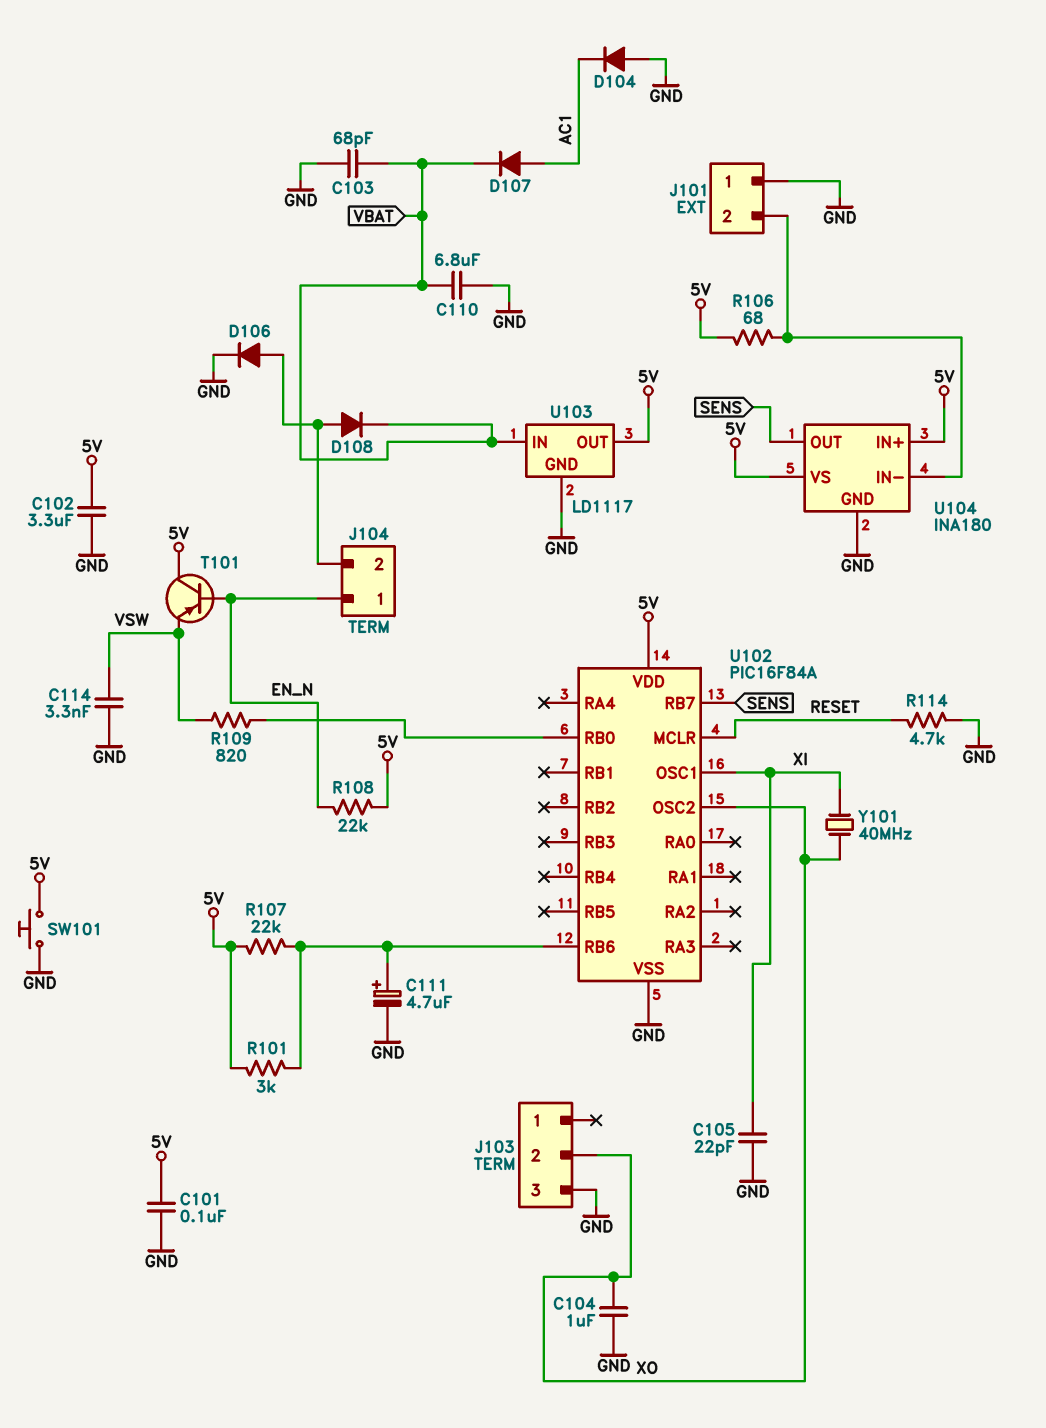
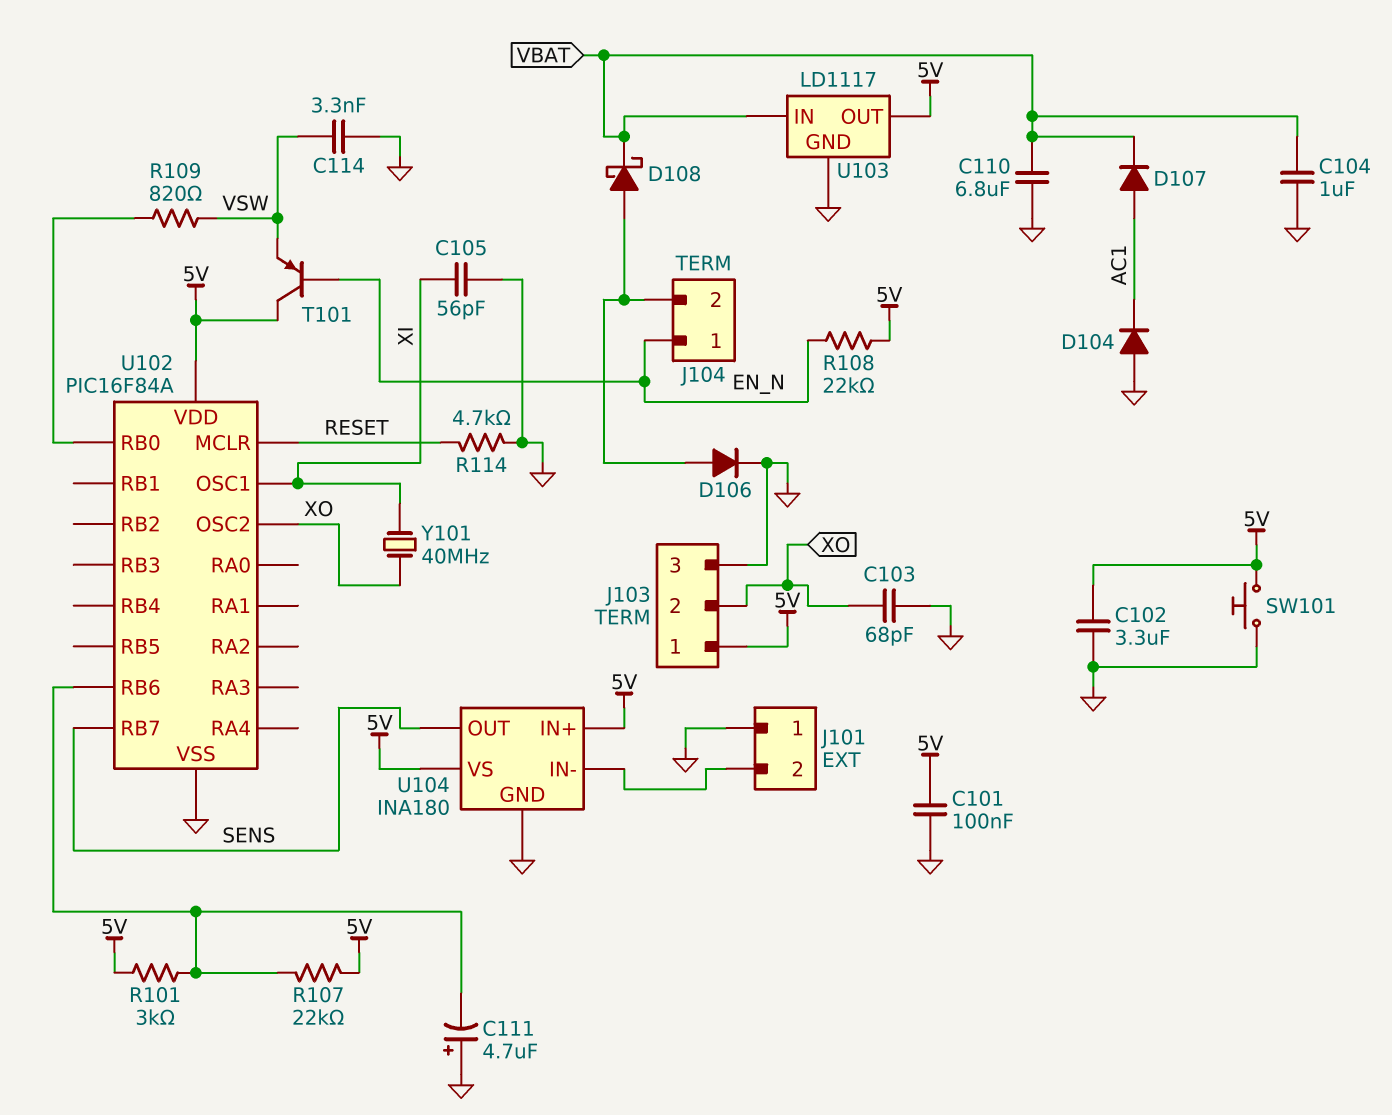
C103: 68pF (GND, VBAT) -> 68pF (GND, XO)
C104: 1uF (GND, XO) -> 1uF (GND, VBAT)
C105: 22pF (GND, XI) -> 56pF (GND, XI)
C111: 4.7uF (plus U102/RB6, minus GND) -> 4.7uF (plus GND, minus U102/RB6)
D108: diode (A J104/2, K VBAT) -> schottky (A J104/2, K VBAT)
J103 pin 1: none -> 5V
R106: 68 (5V, J101/2) -> none

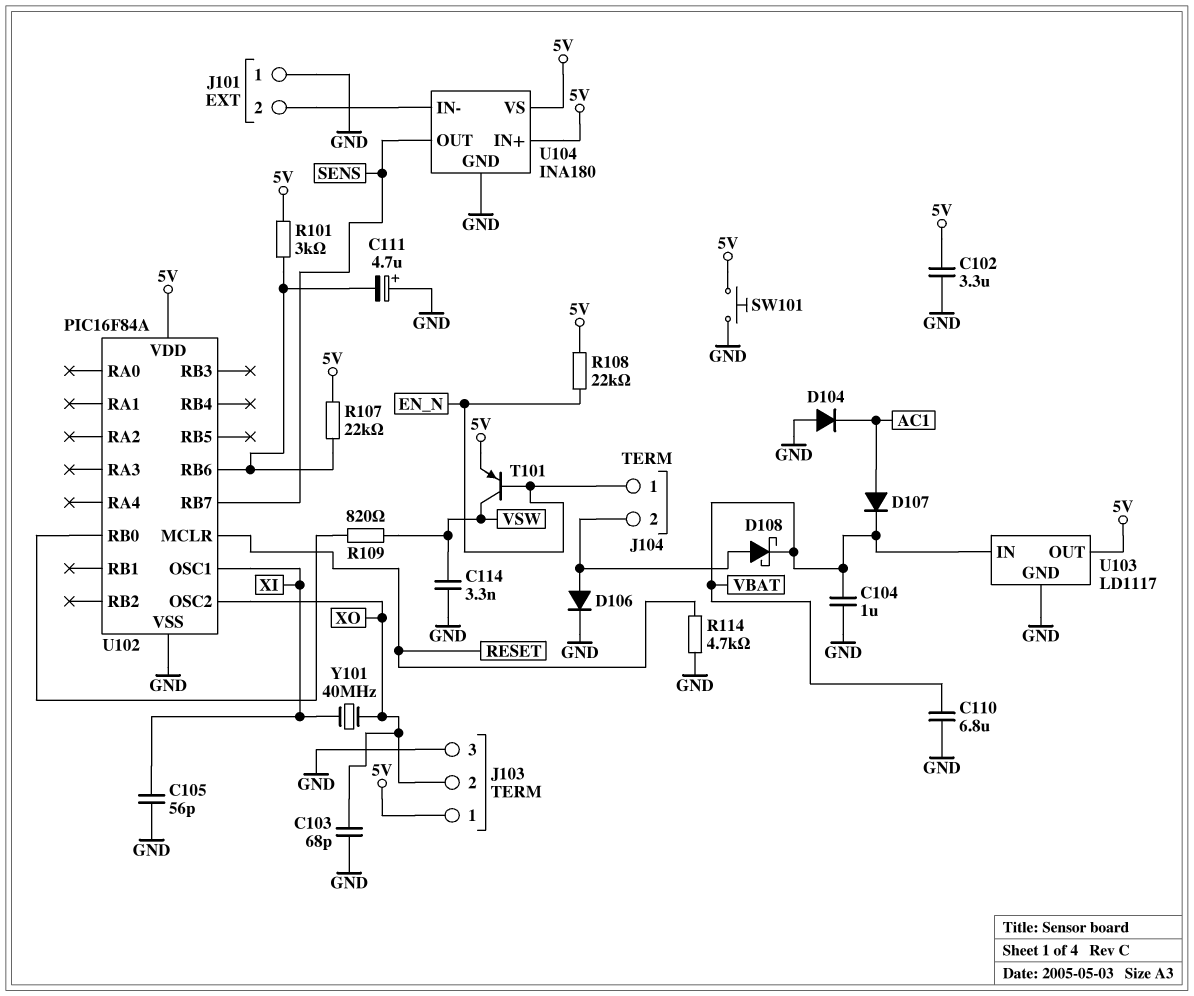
C101: 100nF (5V, GND) -> none
T101: PNP (B EN_N, C 5V, E VSW) -> PNP (B EN_N, C VSW, E 5V)

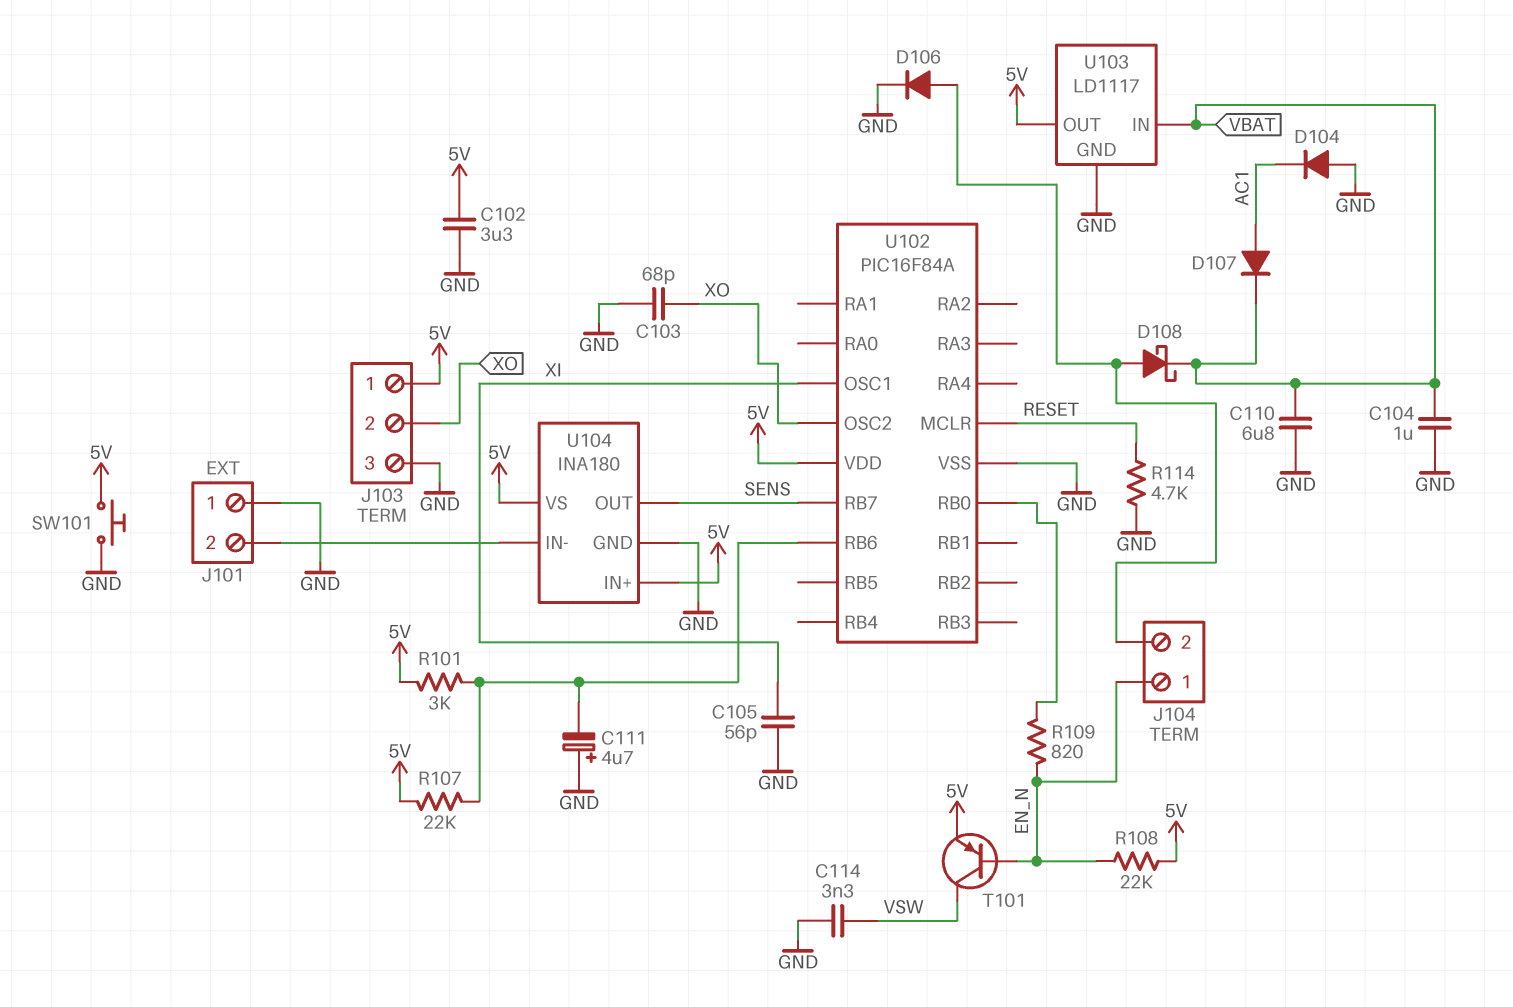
R109: 820 (U102/RB0, VSW) -> 820 (EN_N, U102/RB0)
Y101: 40MHz (XI, XO) -> none

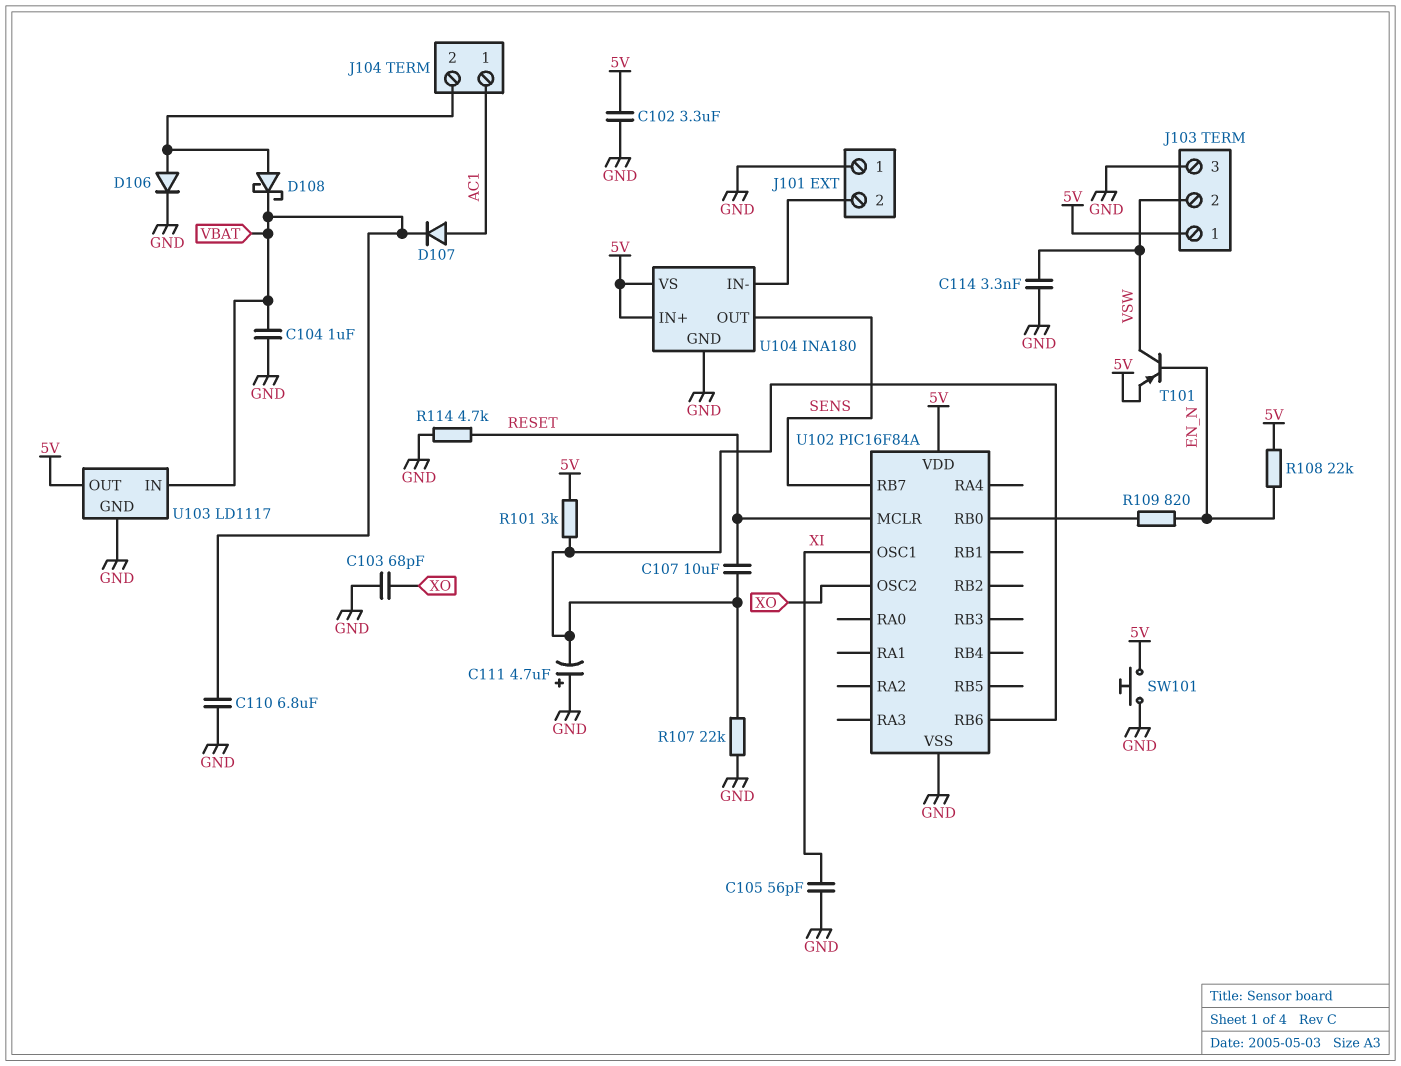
C107: none -> 10uF (RESET, U102/RB6)
D104: diode (A GND, K AC1) -> none
J103 pin 2: XO -> VSW
J104 pin 1: EN_N -> AC1
R107: 22k (5V, U102/RB6) -> 22k (GND, U102/RB6)

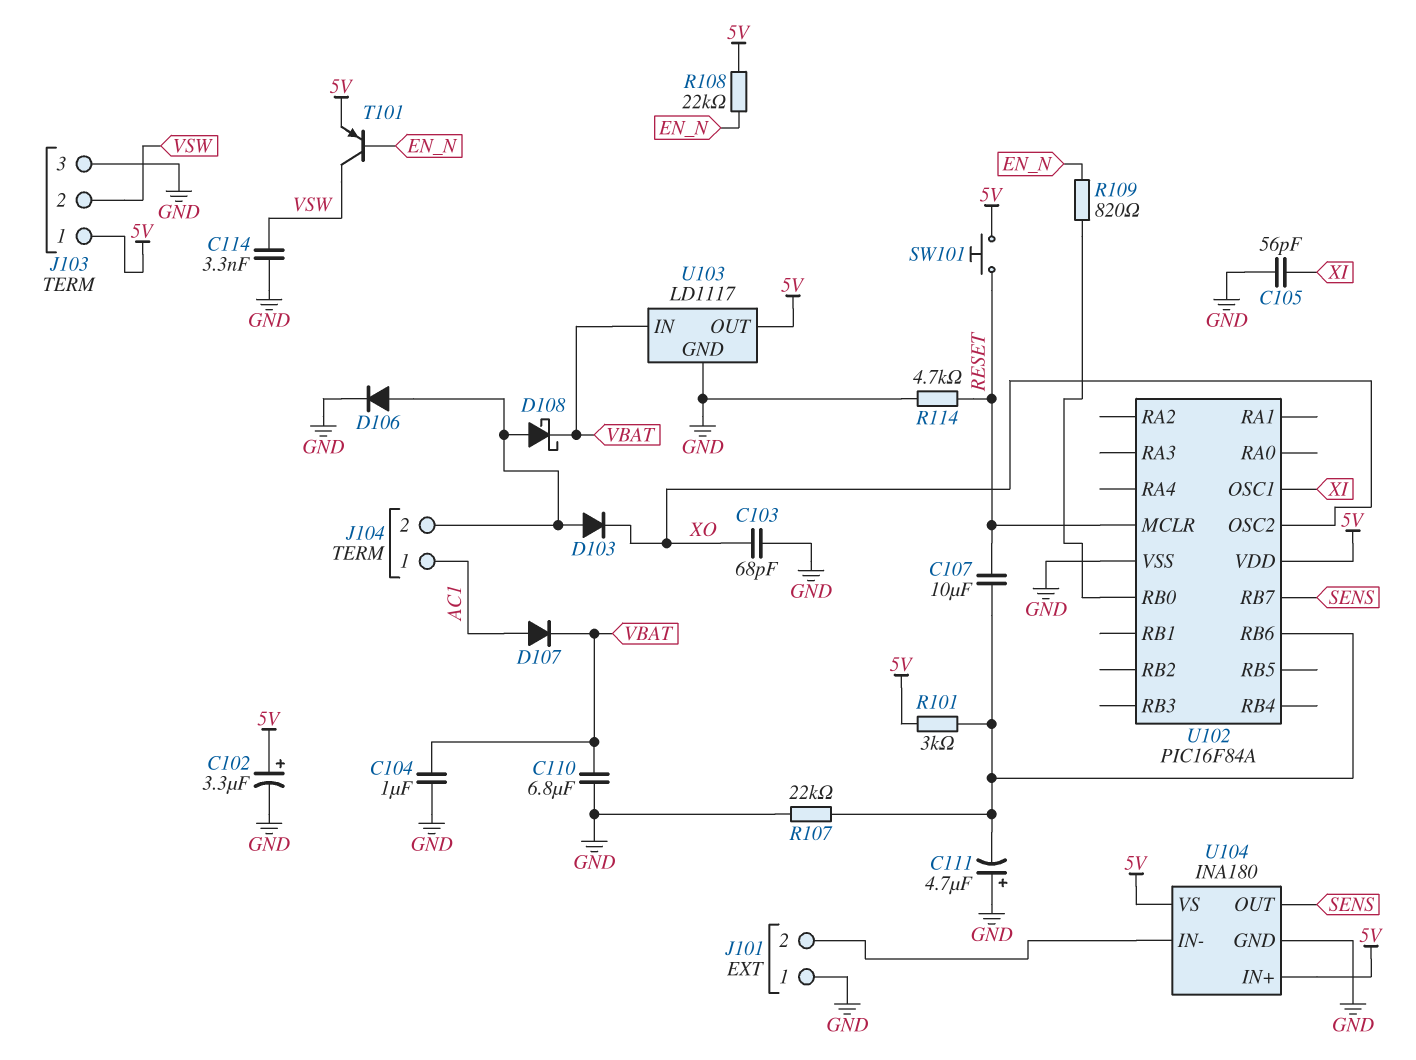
C102: 3.3uF (5V, GND) -> 3.3uF (plus 5V, minus GND)
D103: none -> diode (A J104/2, K XO)
SW101: button (5V, GND) -> button (5V, RESET)

